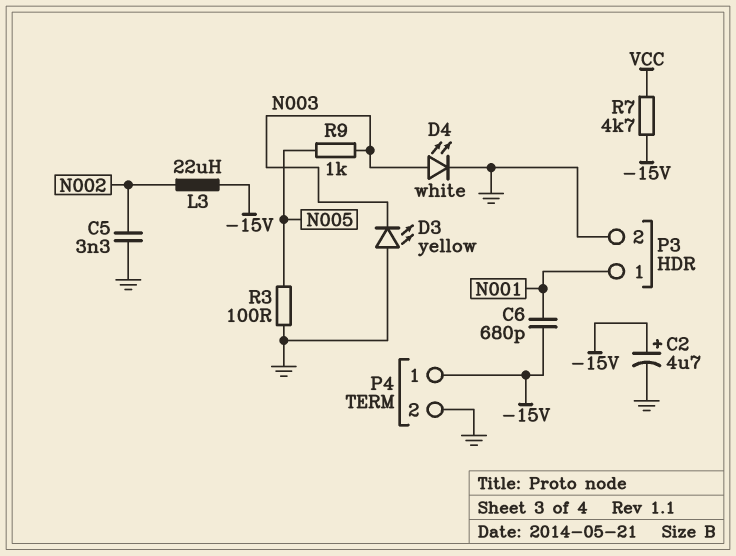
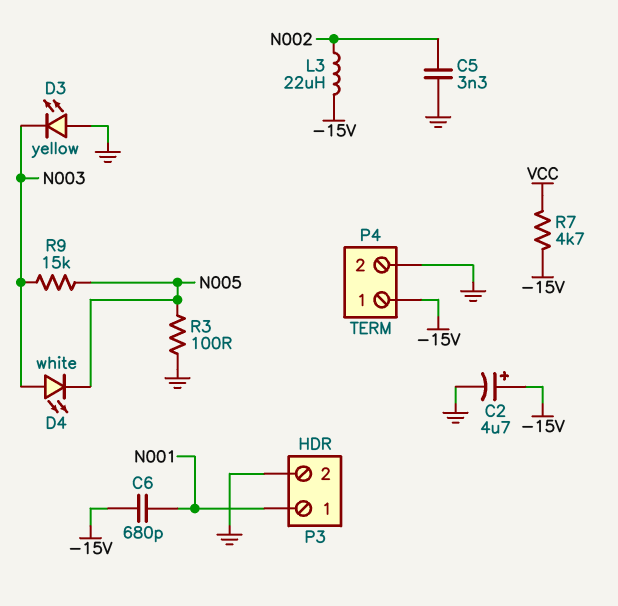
D4: LED white (A N003, K GND) -> LED white (A N003, K N005)
R9: 1k (N003, N005) -> 15k (N003, N005)

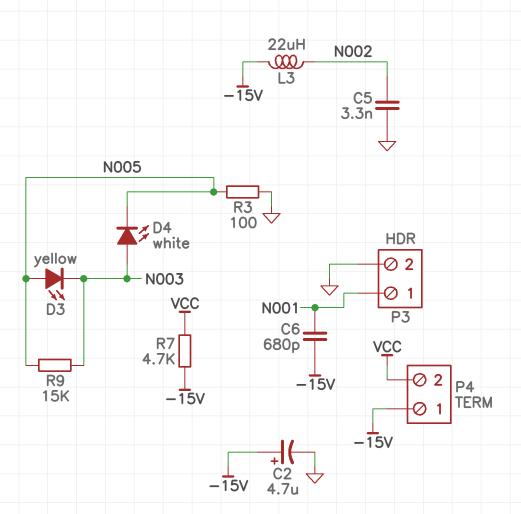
D3: LED yellow (A GND, K N003) -> LED yellow (A N005, K N003)
P4 pin 2: GND -> VCC

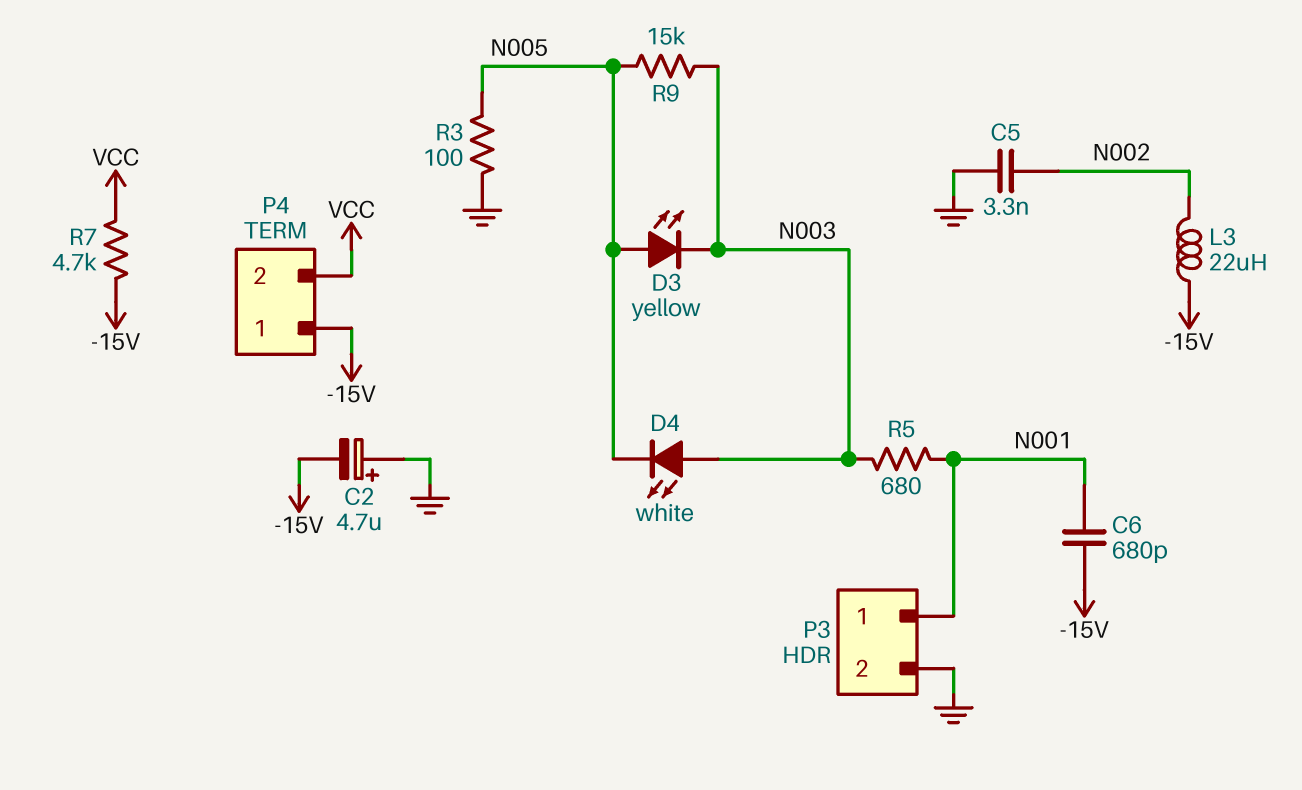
C2: 4.7uF (plus -15V, minus GND) -> 4.7uF (plus GND, minus -15V)
R5: none -> 680 (N001, N003)

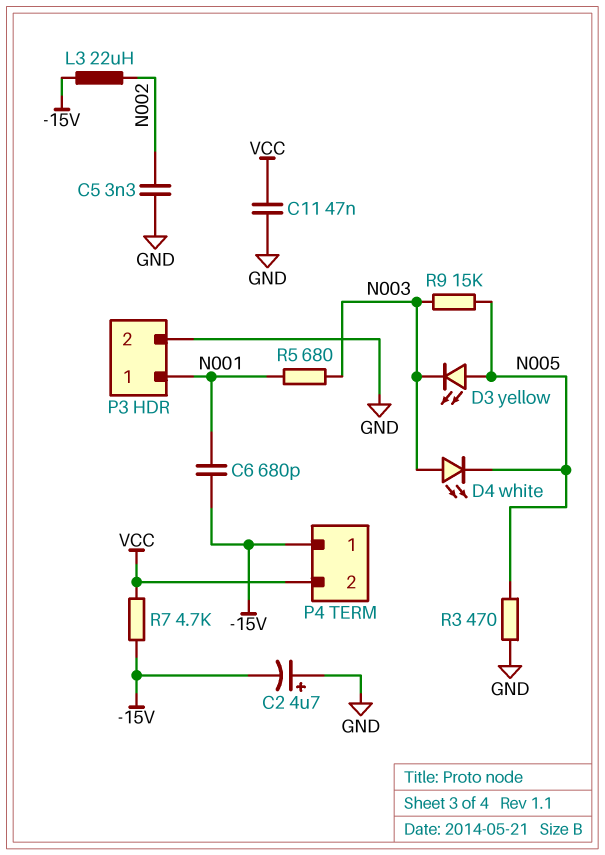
C11: none -> 47nF (GND, VCC)
R3: 100 (GND, N005) -> 470 (GND, N005)

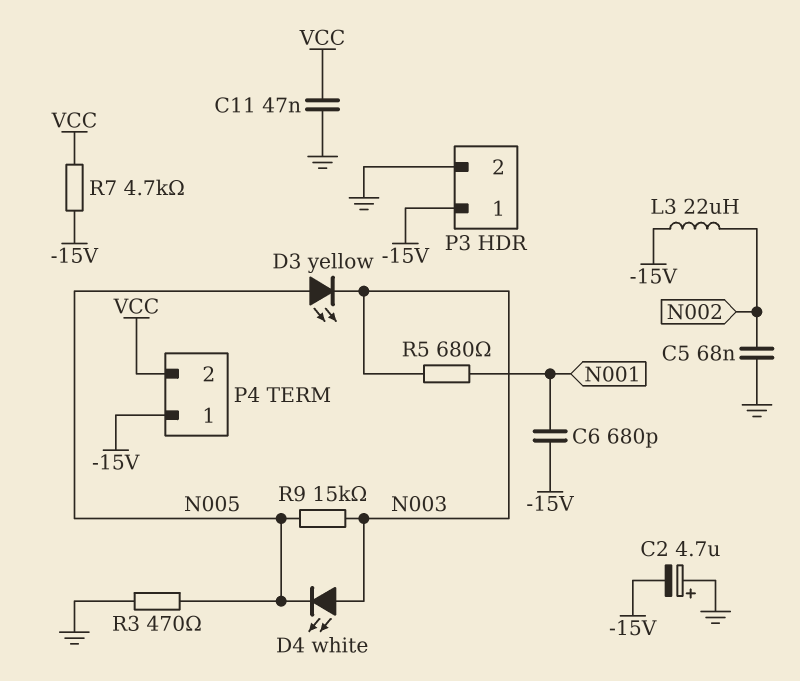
C5: 3.3nF (GND, N002) -> 68nF (GND, N002)
P3 pin 1: N001 -> -15V

